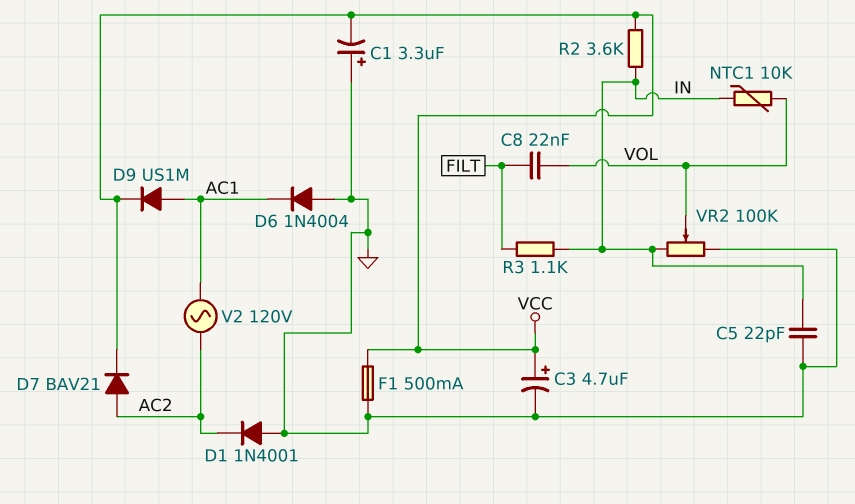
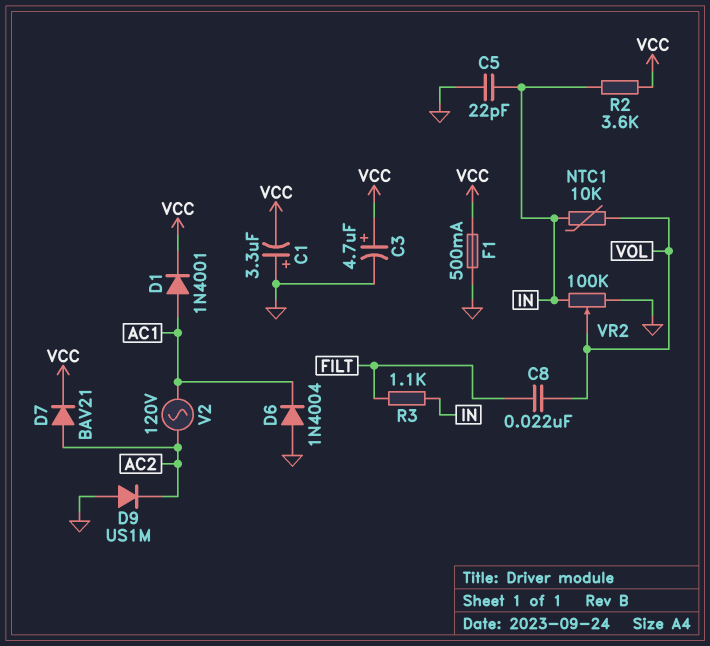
D1: diode 1N4001 (A GND, K AC2) -> diode 1N4001 (A AC1, K VCC)
D9: diode US1M (A AC1, K VCC) -> diode US1M (A GND, K AC2)

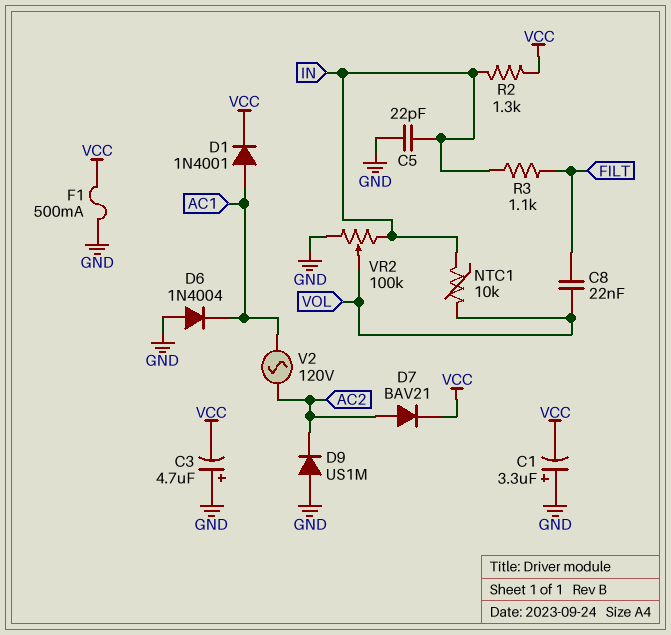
C3: 4.7uF (plus VCC, minus GND) -> 4.7uF (plus GND, minus VCC)
R2: 3.6k (IN, VCC) -> 1.3k (IN, VCC)

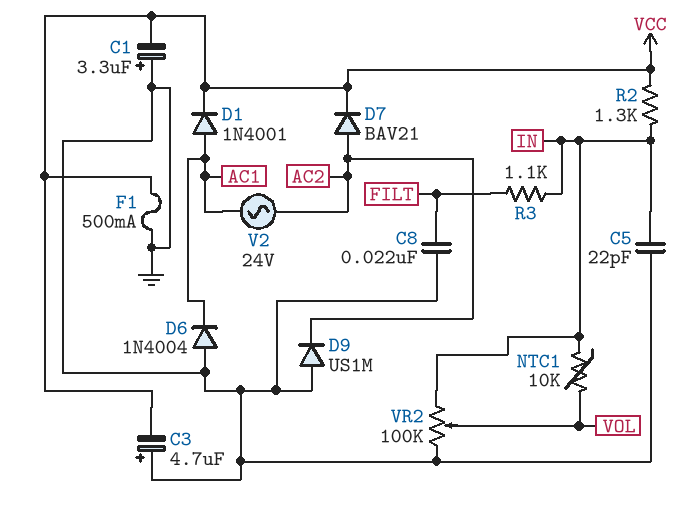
C8: 22nF (FILT, VOL) -> 22nF (FILT, GND)
V2: AC 120V (AC1, AC2) -> AC 24V (AC1, AC2)

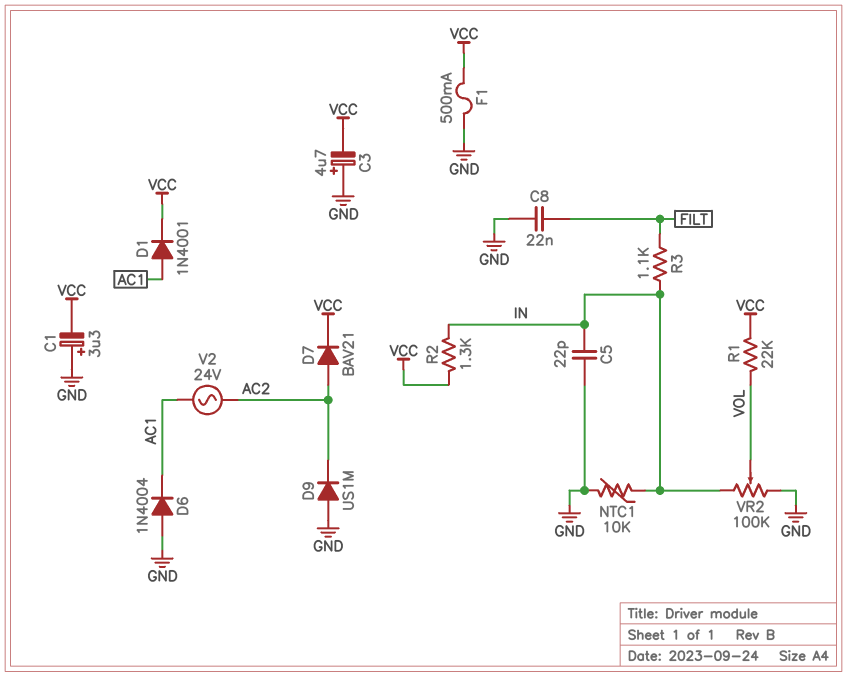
NTC1: 10k (IN, VOL) -> 10k (GND, IN)
R1: none -> 22k (VCC, VOL)

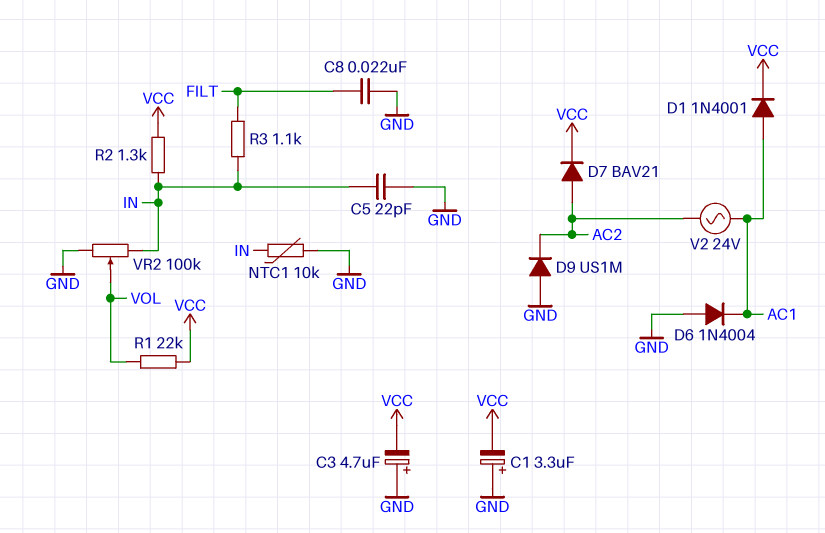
F1: 500mA (GND, VCC) -> none

